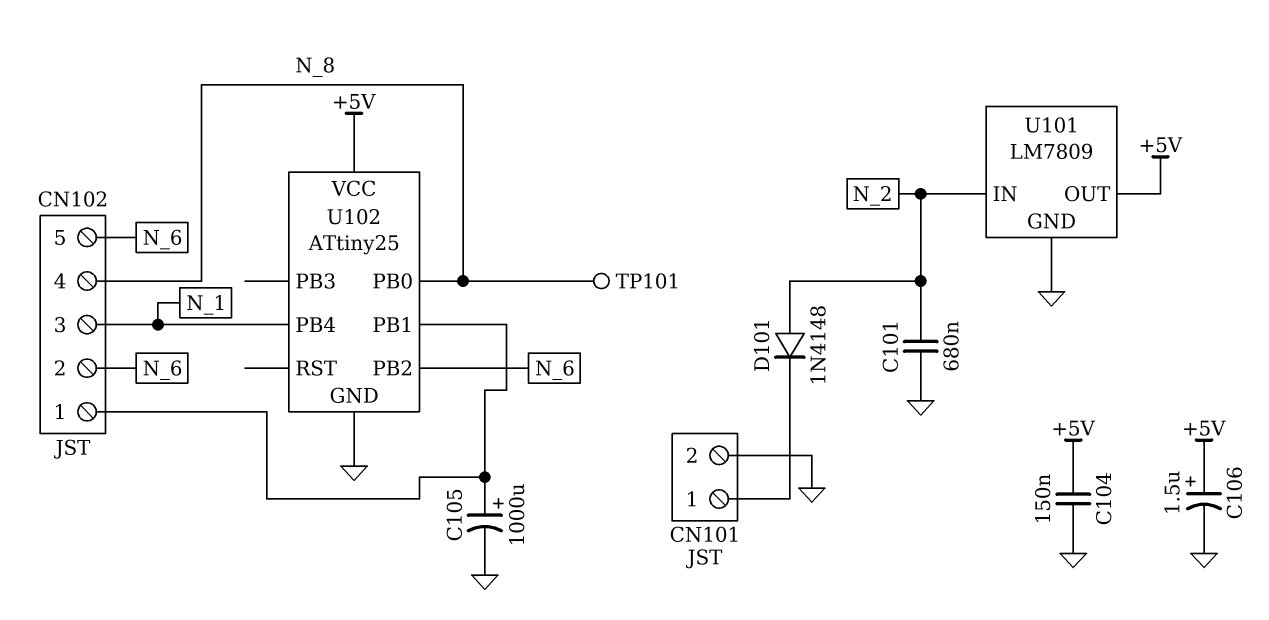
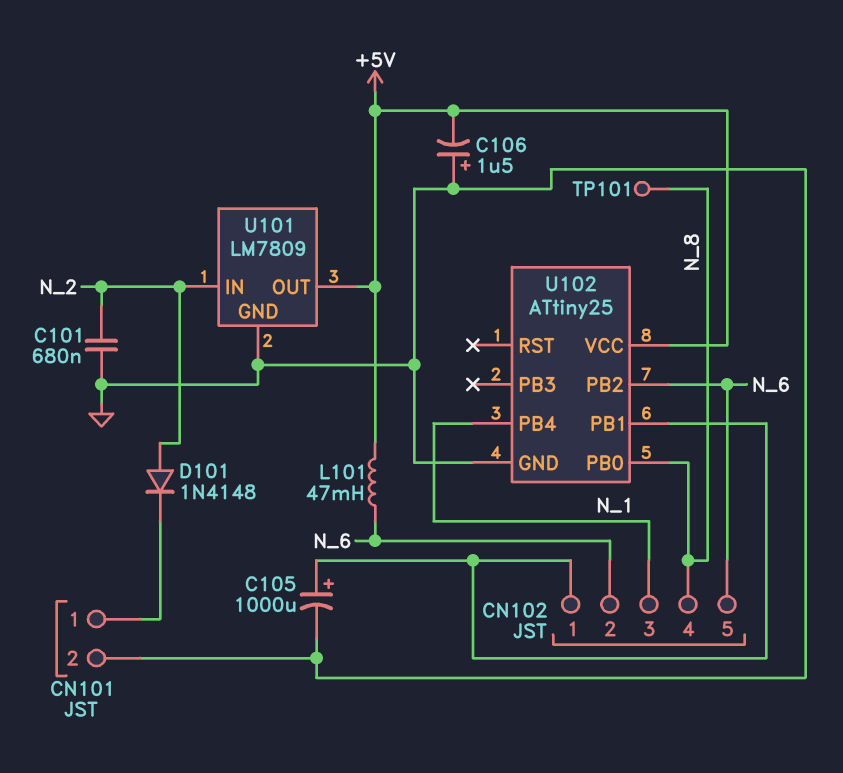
C104: 150nF (+5V, GND) -> none
C106: 1.5uF (plus +5V, minus GND) -> 1.5uF (plus GND, minus +5V)
L101: none -> 47mH (+5V, N_6)

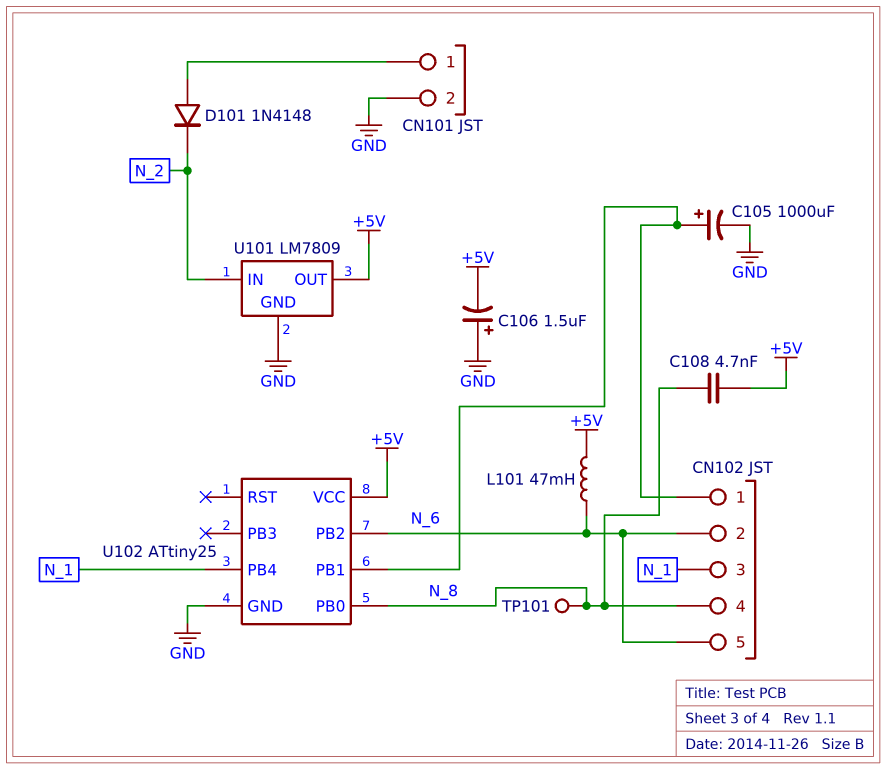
C101: 680nF (GND, N_2) -> none
C108: none -> 4.7nF (+5V, N_8)
D101: diode 1N4148 (A N_2, K CN101/1) -> diode 1N4148 (A CN101/1, K N_2)

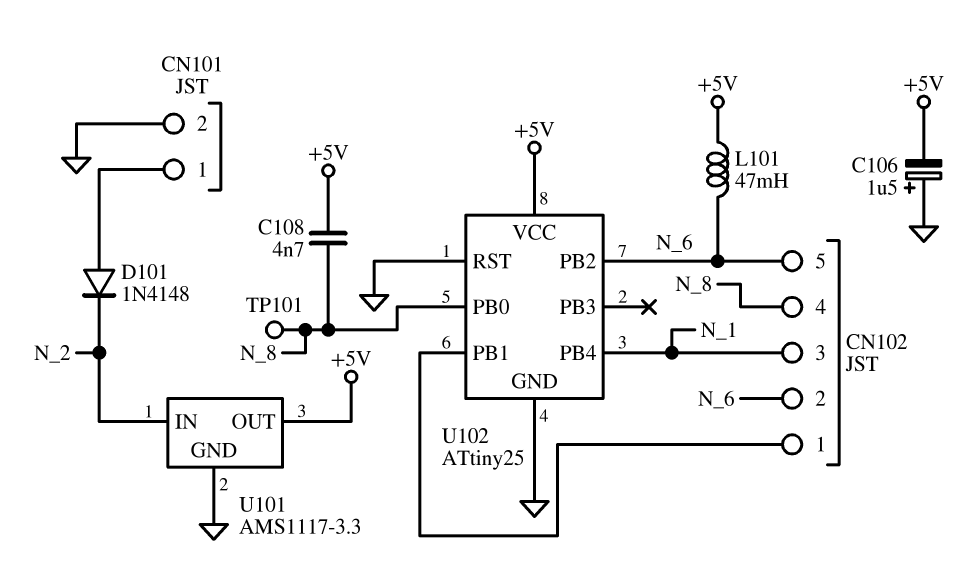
C105: 1000uF (plus CN102/1, minus GND) -> none
U101: LM7809 -> AMS1117-3.3
U102 pin RST: none -> GND

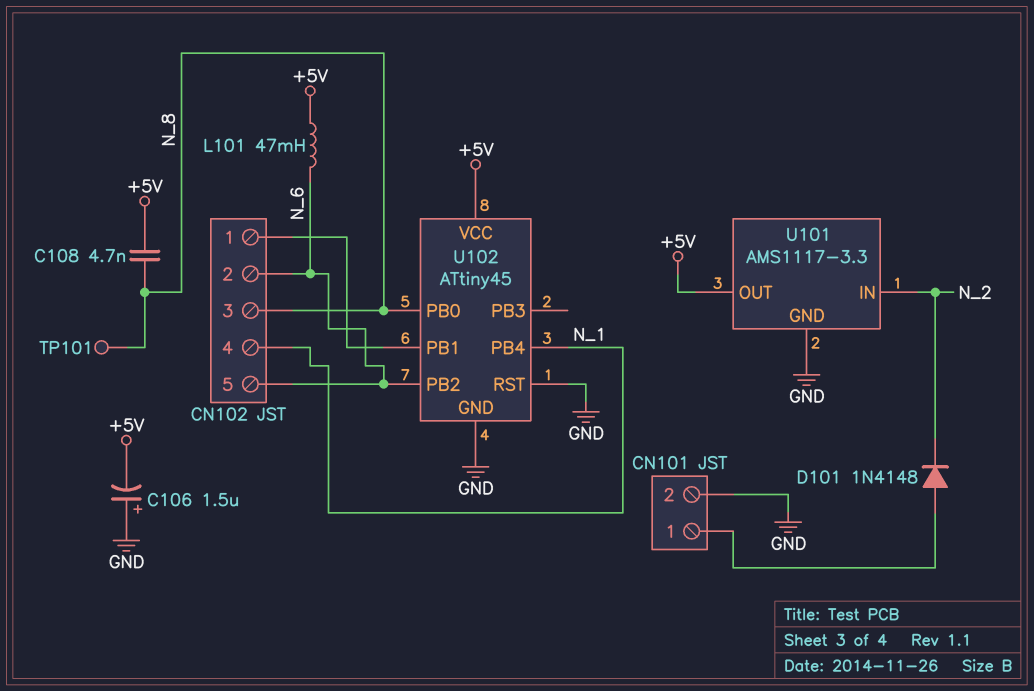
CN102 pin 3: N_1 -> N_8
CN102 pin 4: N_8 -> N_1
U102: ATtiny25 -> ATtiny45

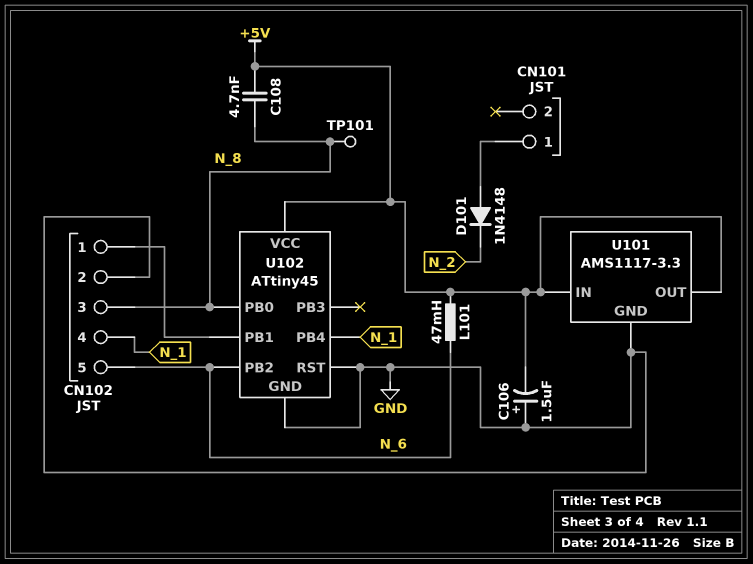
CN101 pin 2: GND -> none
CN102 pin 2: N_6 -> GND
U101 pin IN: N_2 -> +5V

